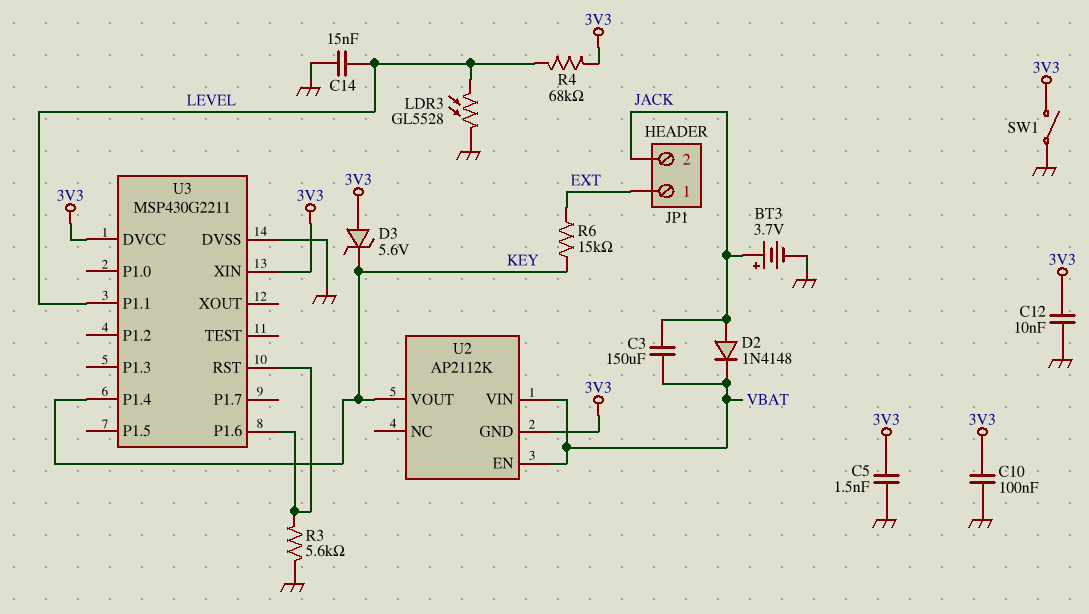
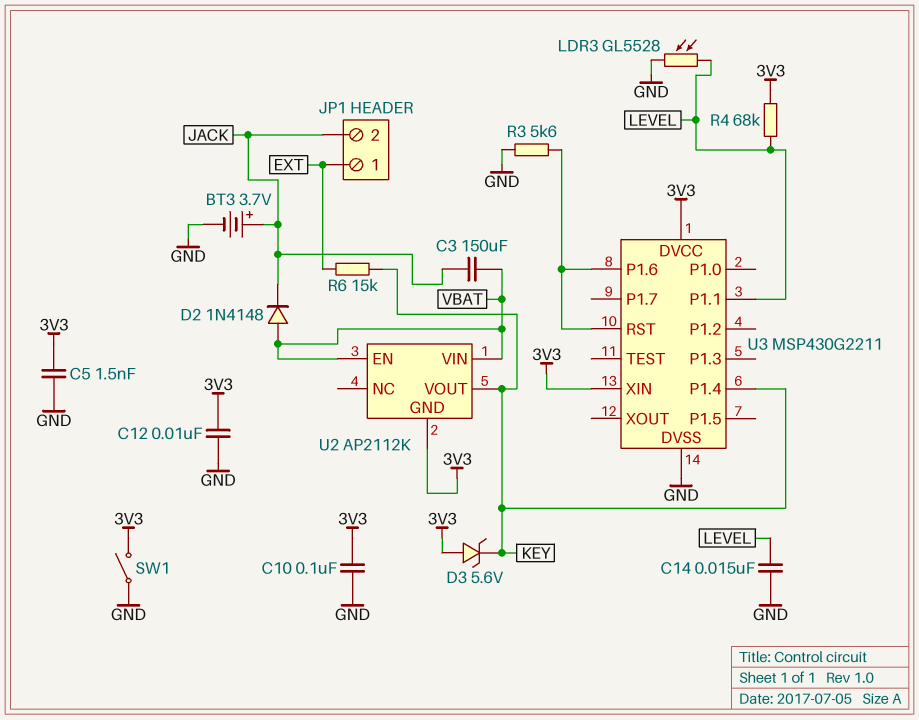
D2: diode 1N4148 (A JACK, K VBAT) -> diode 1N4148 (A VBAT, K JACK)

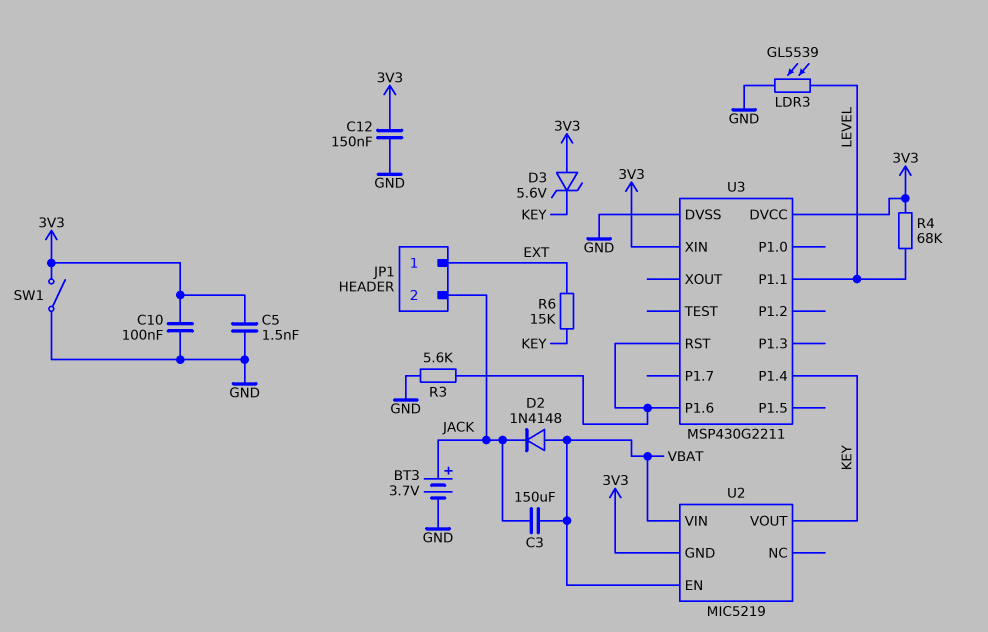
C12: 10nF (3V3, GND) -> 150nF (3V3, GND)
C14: 15nF (GND, LEVEL) -> none
LDR3: GL5528 (GND, LEVEL) -> GL5539 (GND, LEVEL)
U2: AP2112K -> MIC5219

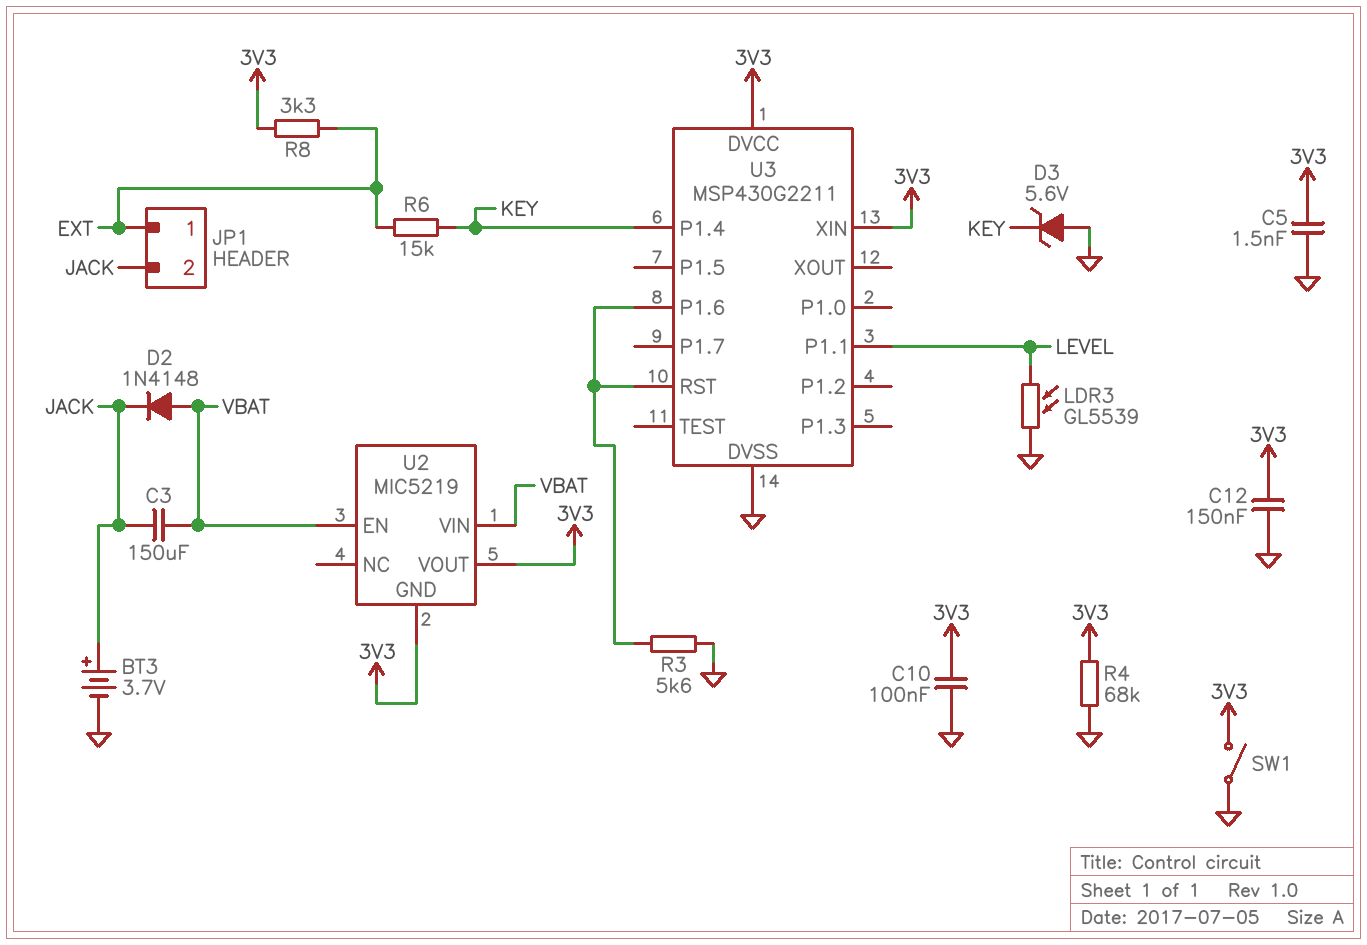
D3: zener 5.6V (A 3V3, K KEY) -> zener 5.6V (A GND, K KEY)
R4: 68k (3V3, LEVEL) -> 68k (3V3, GND)
R8: none -> 3.3k (3V3, EXT)
U2 pin VOUT: KEY -> 3V3

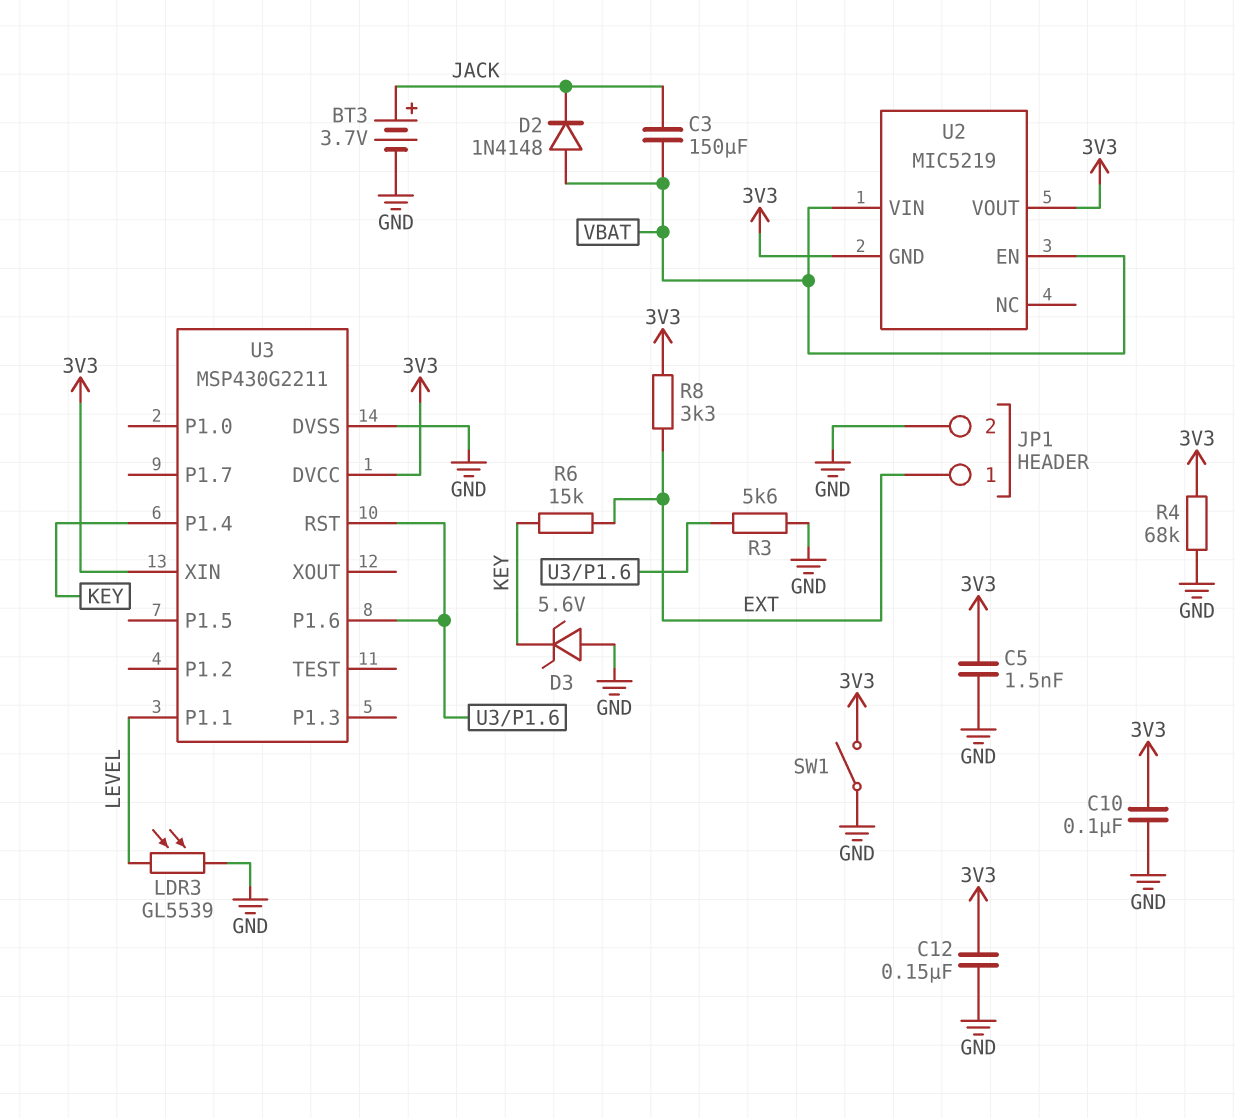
JP1 pin 2: JACK -> GND

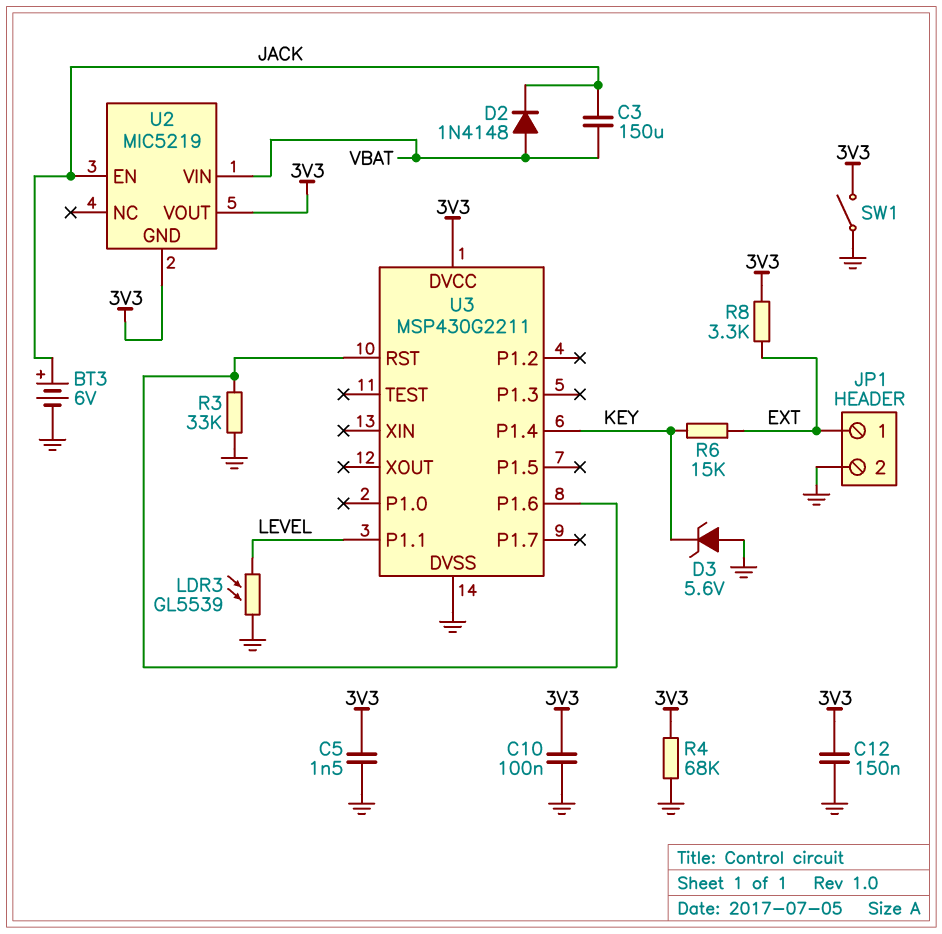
BT3: 3.7V (plus JACK, minus GND) -> 6V (plus JACK, minus GND)
R3: 5.6k (GND, U3/P1.6) -> 33k (GND, U3/P1.6)
U2 pin EN: VBAT -> JACK
U3 pin XIN: 3V3 -> none

